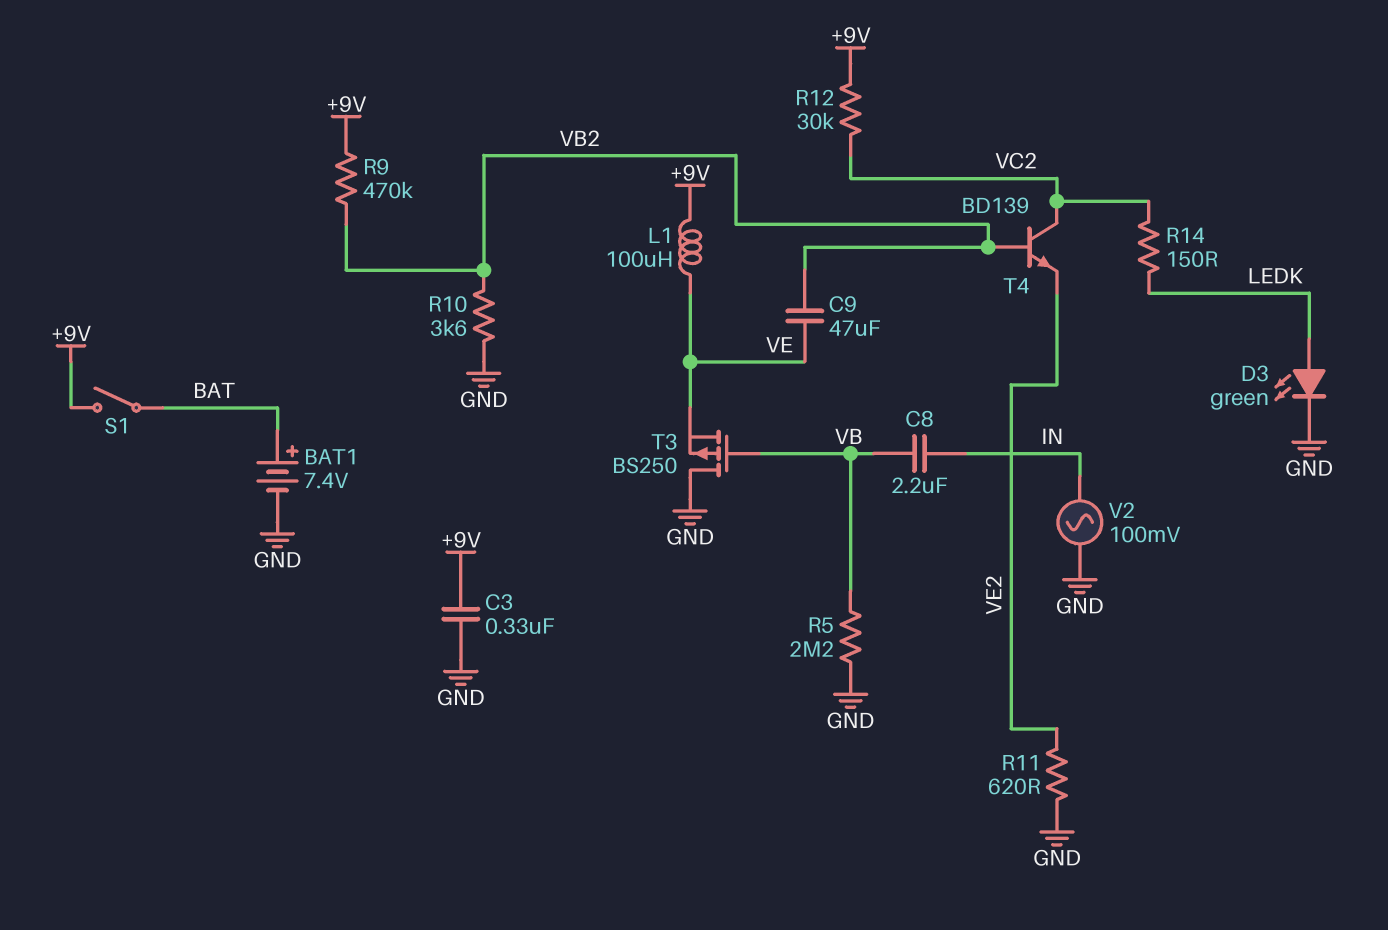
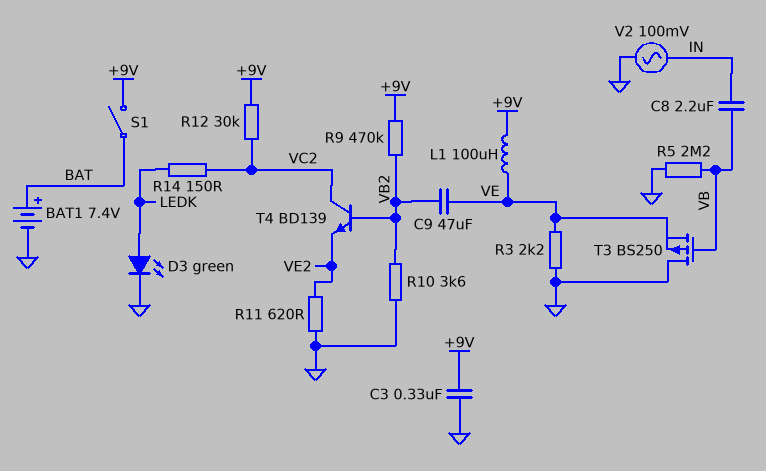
R3: none -> 2.2k (GND, VE)

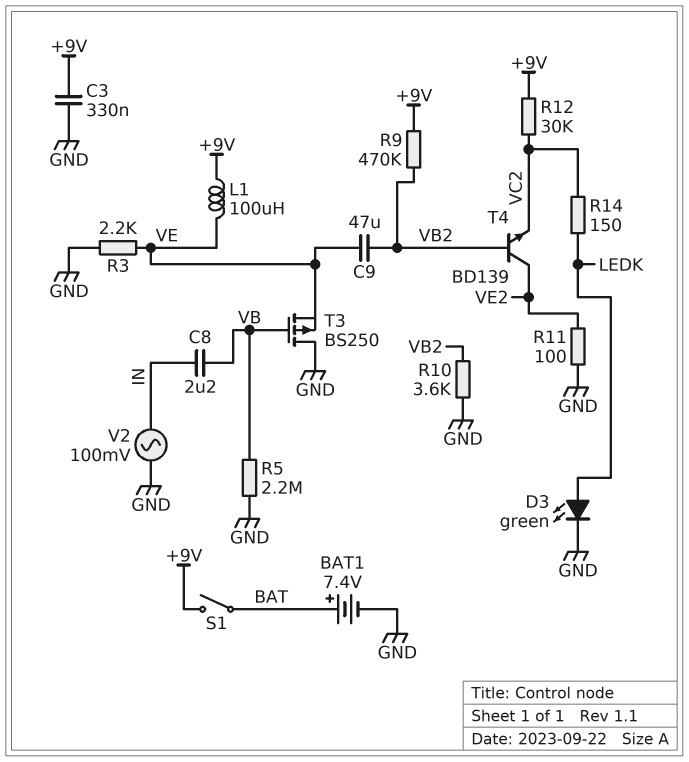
R11: 620 (GND, VE2) -> 100 (GND, VE2)
T4: NPN BD139 (B VB2, C VC2, E VE2) -> NPN BD139 (B VB2, C VE2, E VC2)

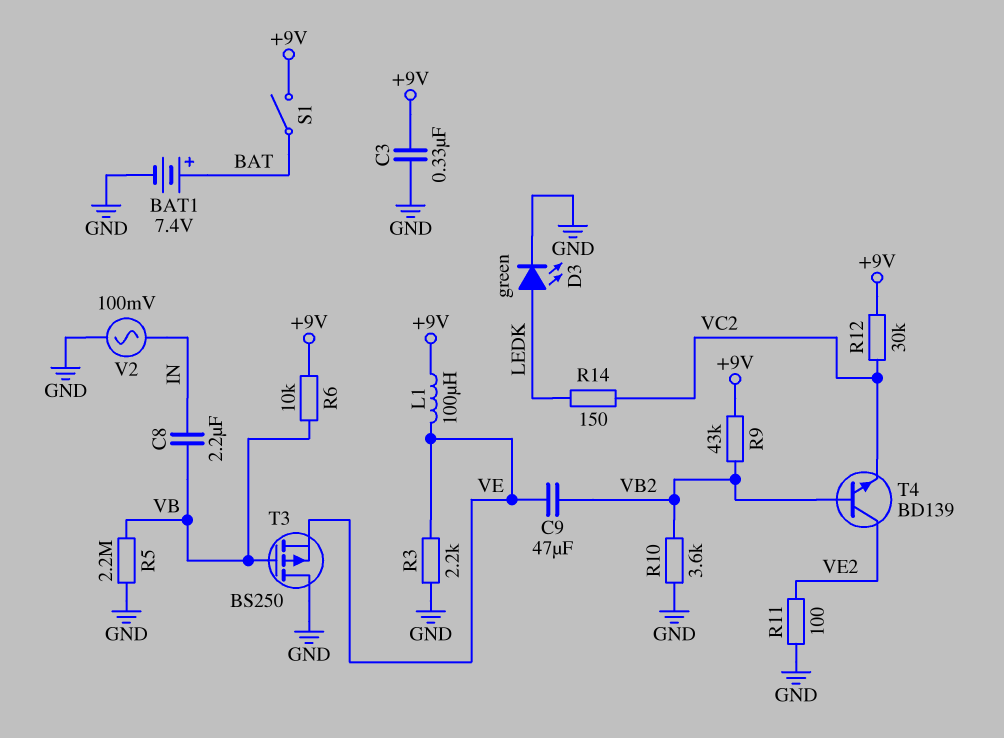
R6: none -> 10k (+9V, VB)
R9: 470k (+9V, VB2) -> 43k (+9V, VB2)

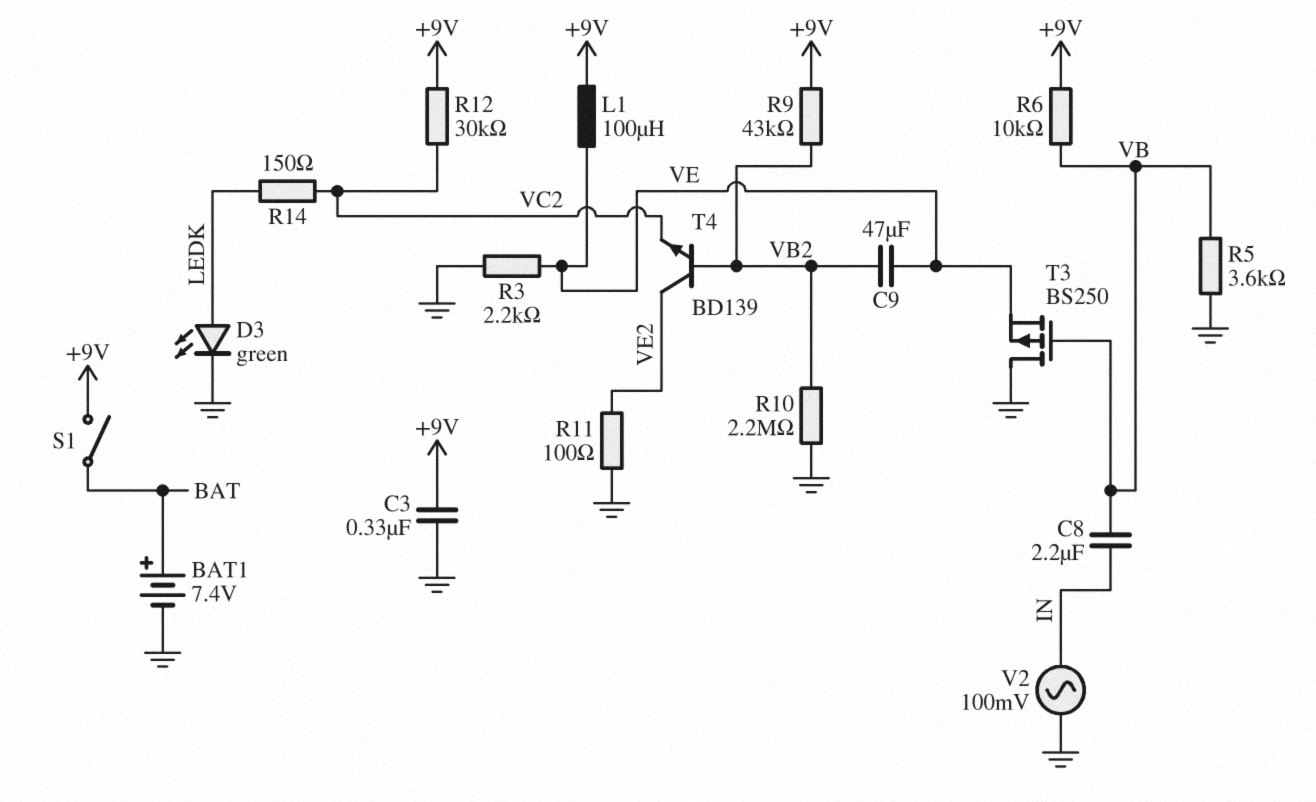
R5: 2.2M (GND, VB) -> 3.6k (GND, VB)
R10: 3.6k (GND, VB2) -> 2.2M (GND, VB2)

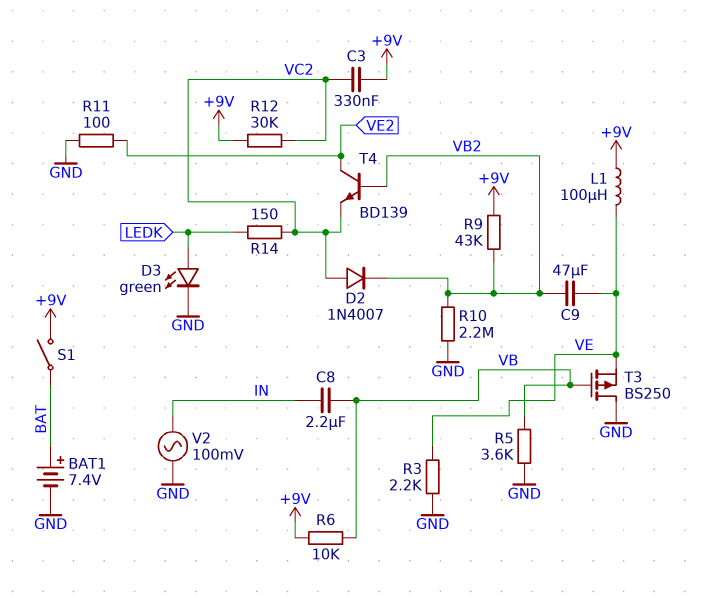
C3: 330nF (+9V, GND) -> 330nF (+9V, VC2)
D2: none -> diode 1N4007 (A VC2, K VB2)

